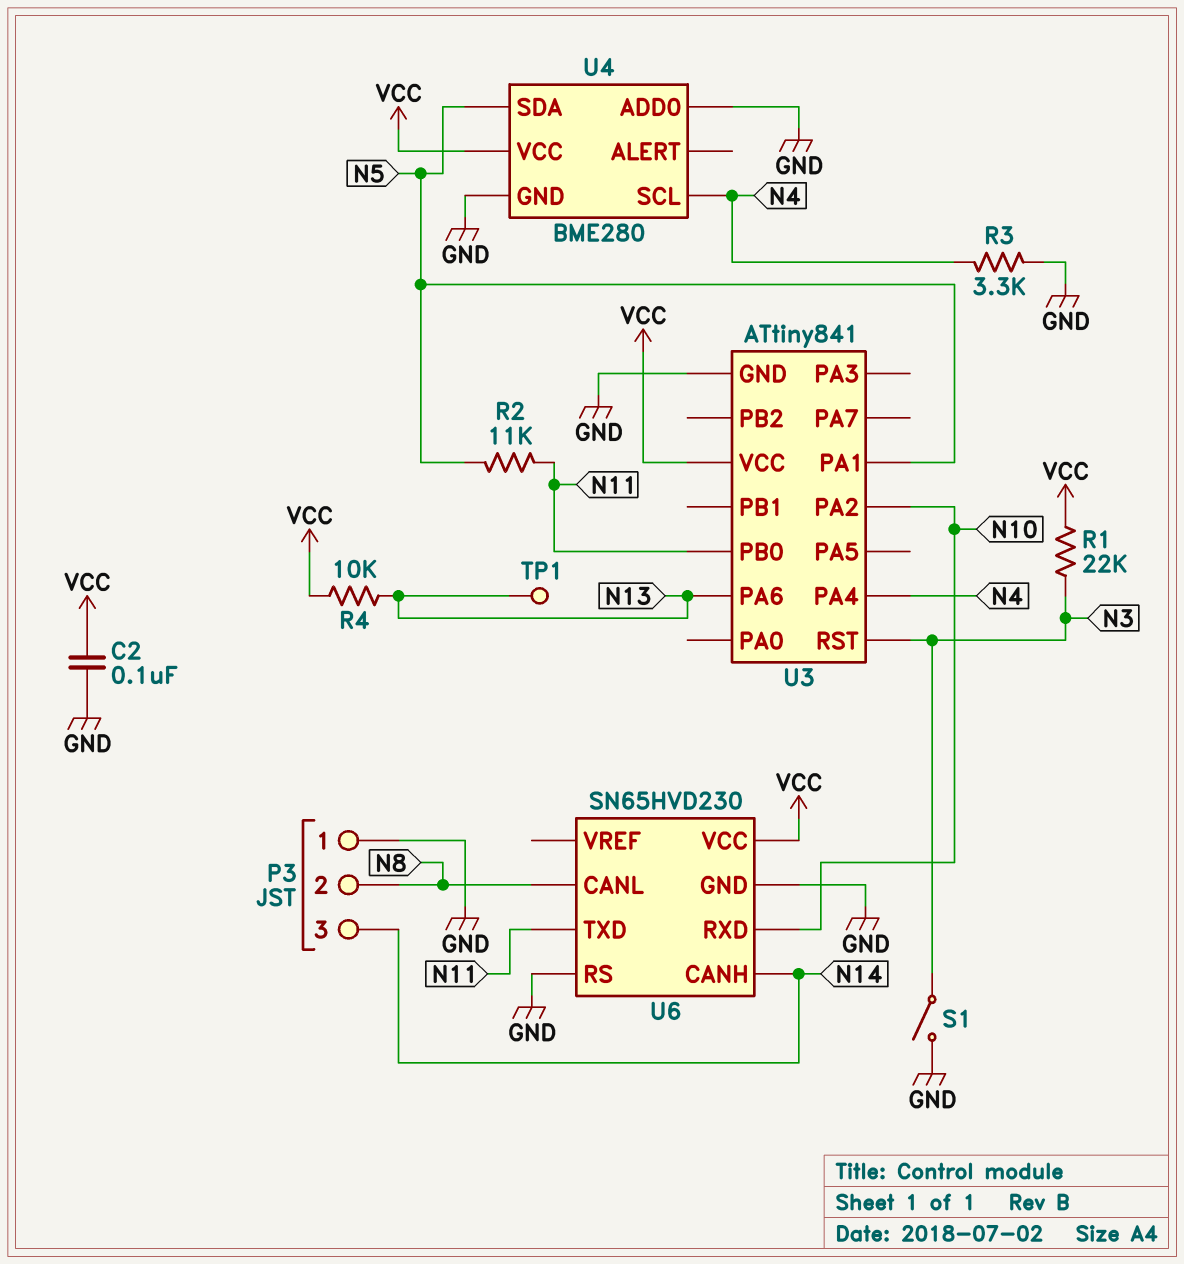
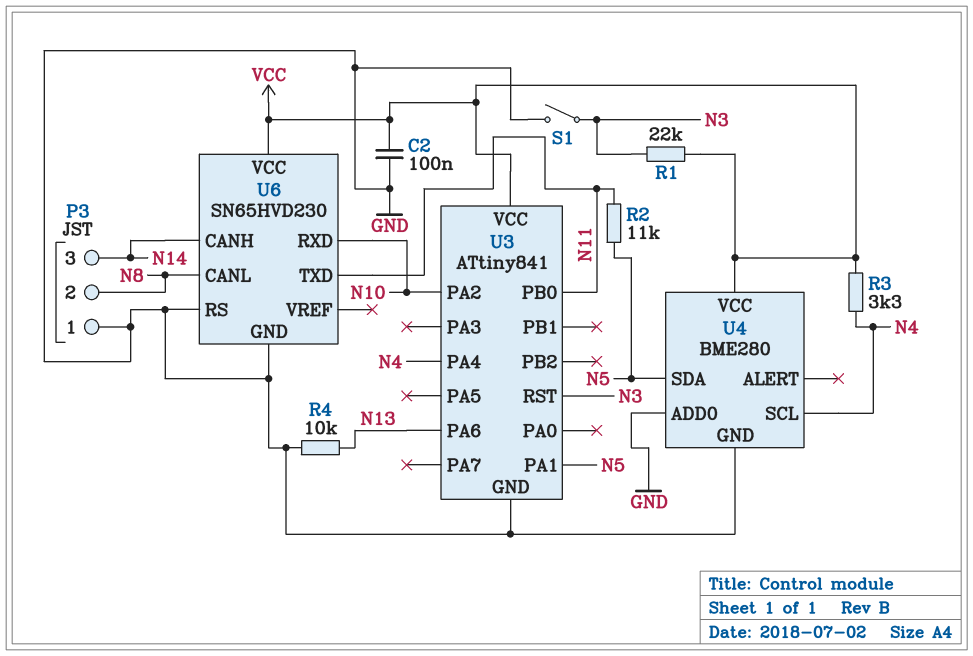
R3: 3.3k (GND, N4) -> 3.3k (N4, VCC)
R4: 10k (N13, VCC) -> 10k (GND, N13)
TP1: test point (N13) -> none

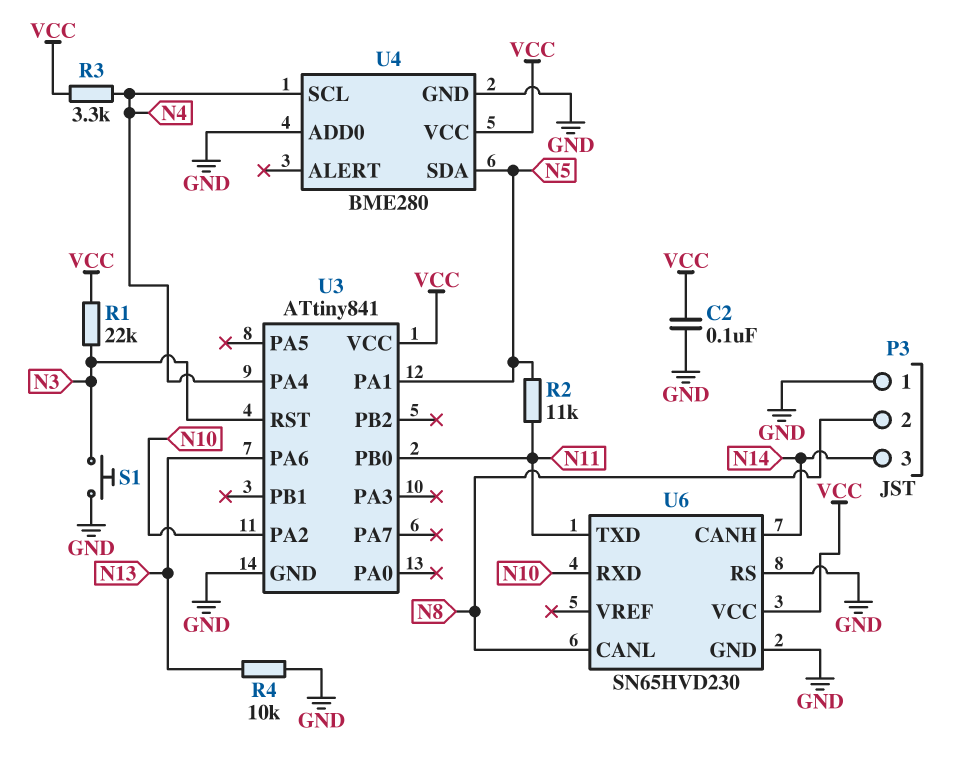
S1: switch (GND, N3) -> button (GND, N3)

